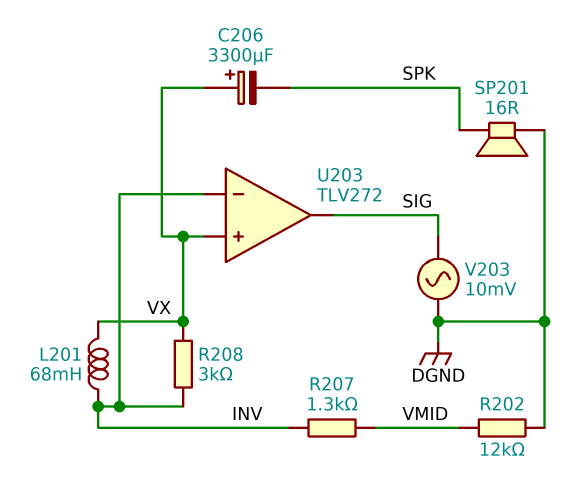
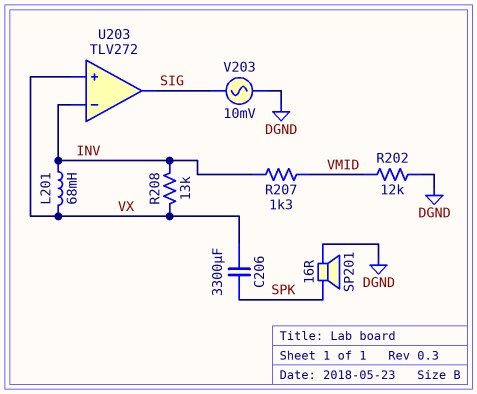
C206: 3300uF (plus VX, minus SPK) -> 3300uF (SPK, VX)
R208: 3k (INV, VX) -> 13k (INV, VX)

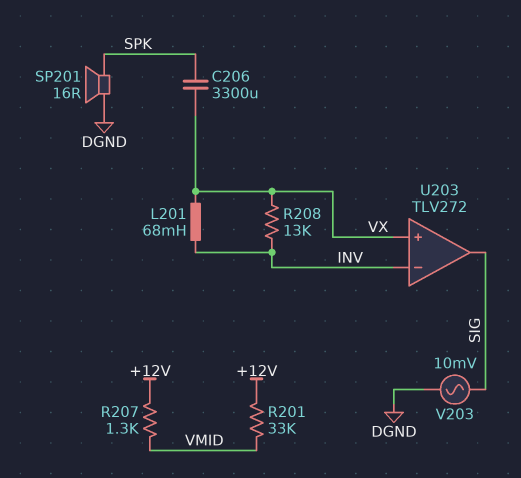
R201: none -> 33k (+12V, VMID)
R202: 12k (DGND, VMID) -> none
R207: 1.3k (INV, VMID) -> 1.3k (+12V, VMID)

